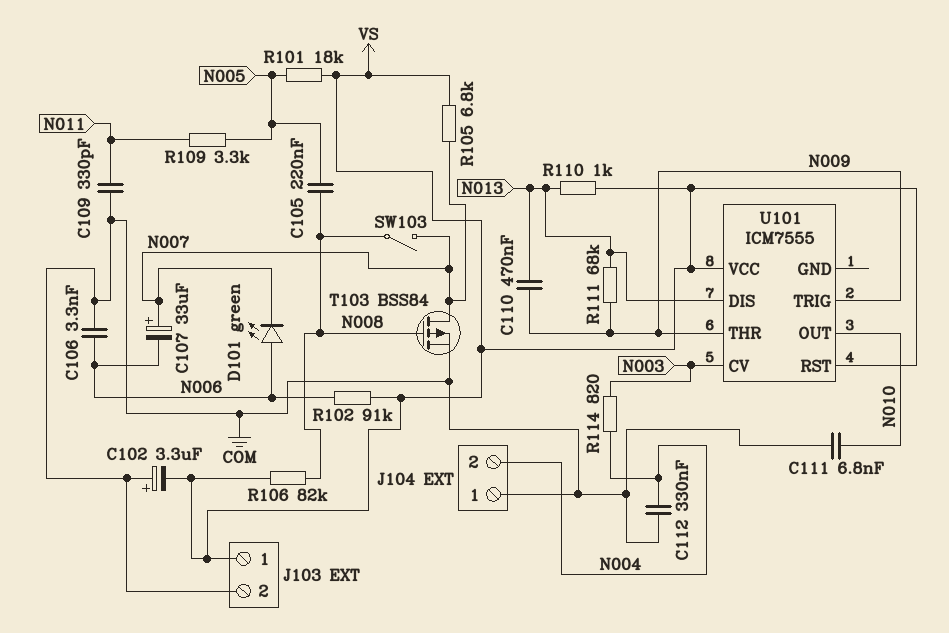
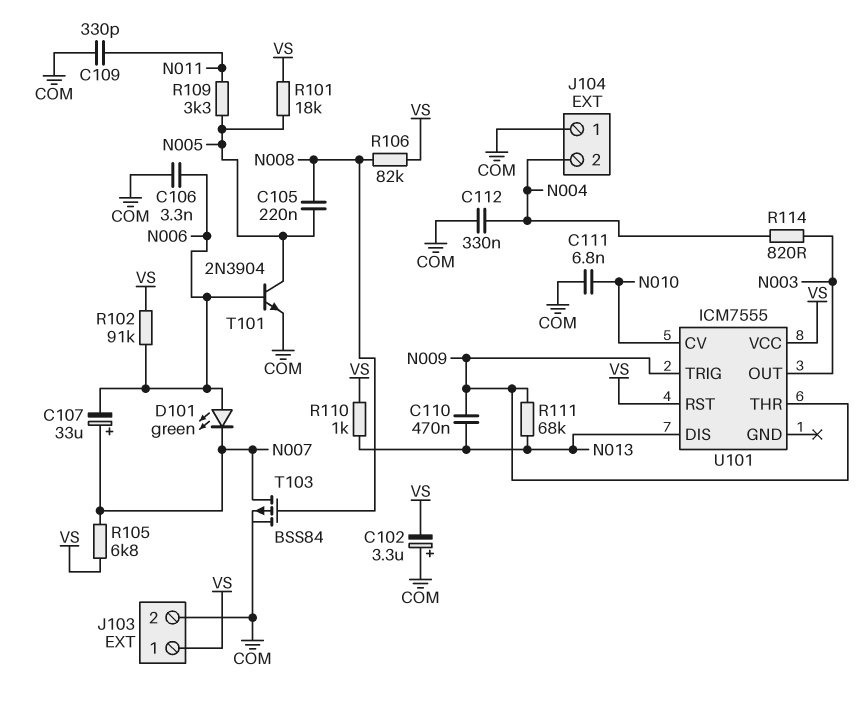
SW103: switch (N007, N008) -> none
T101: none -> NPN 2N3904 (B N006, C N005, E COM)
U101 pin CV: N003 -> N010
U101 pin OUT: N010 -> N003

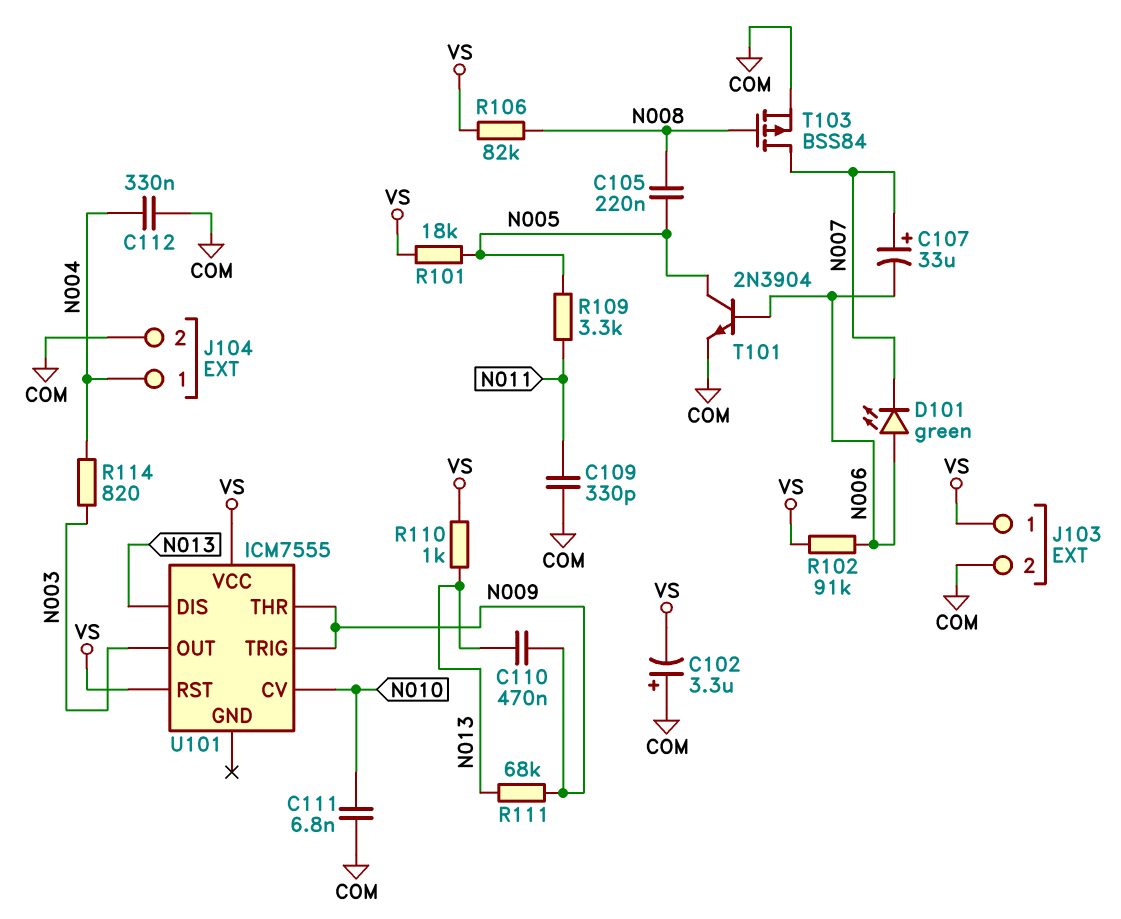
C106: 3.3nF (COM, N006) -> none
J104 pin 1: COM -> N004
J104 pin 2: N004 -> COM
R105: 6.8k (N007, VS) -> none

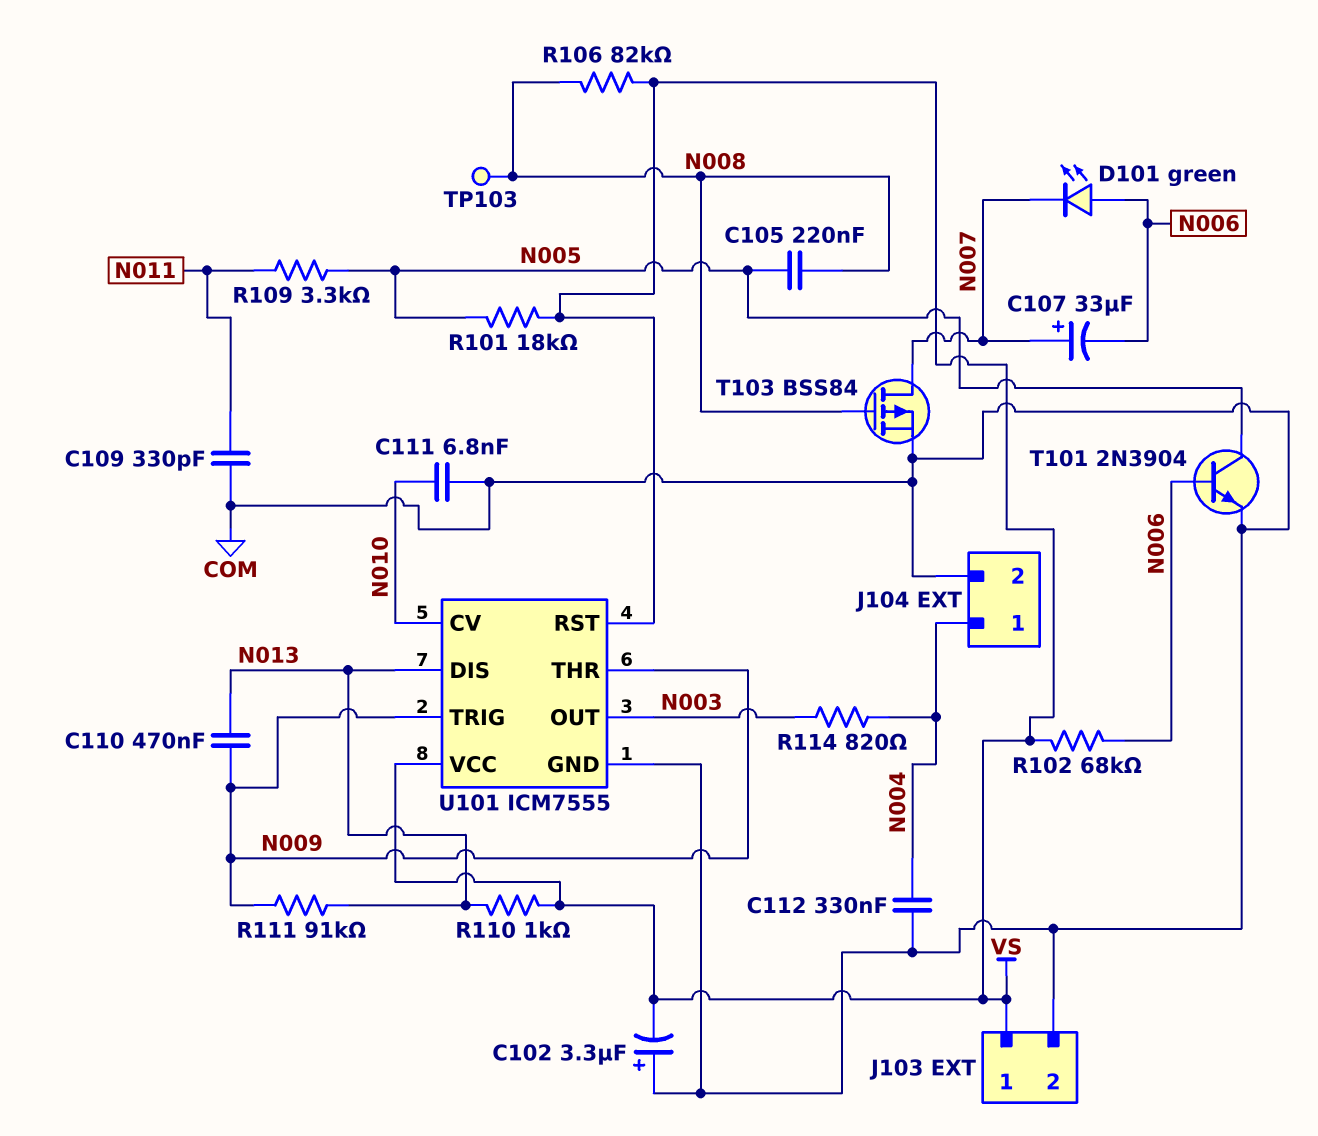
R102: 91k (N006, VS) -> 68k (N006, VS)
R111: 68k (N009, N013) -> 91k (N009, N013)
TP103: none -> test point (N008)
U101 pin GND: none -> COM

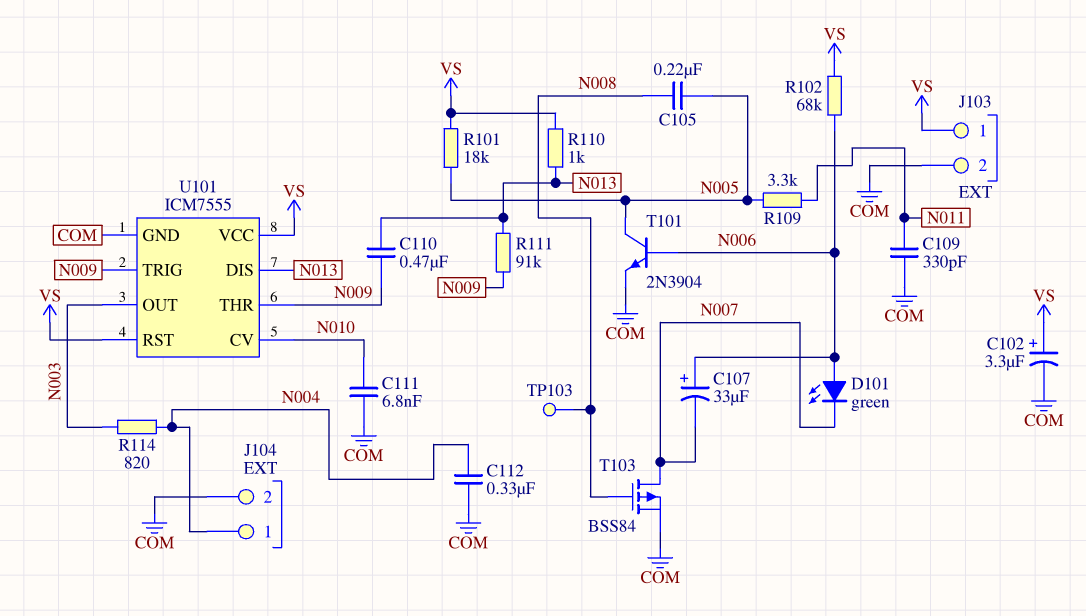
C102: 3.3uF (plus COM, minus VS) -> 3.3uF (plus VS, minus COM)
C107: 33uF (plus N007, minus N006) -> 33uF (plus N006, minus N007)
R106: 82k (N008, VS) -> none

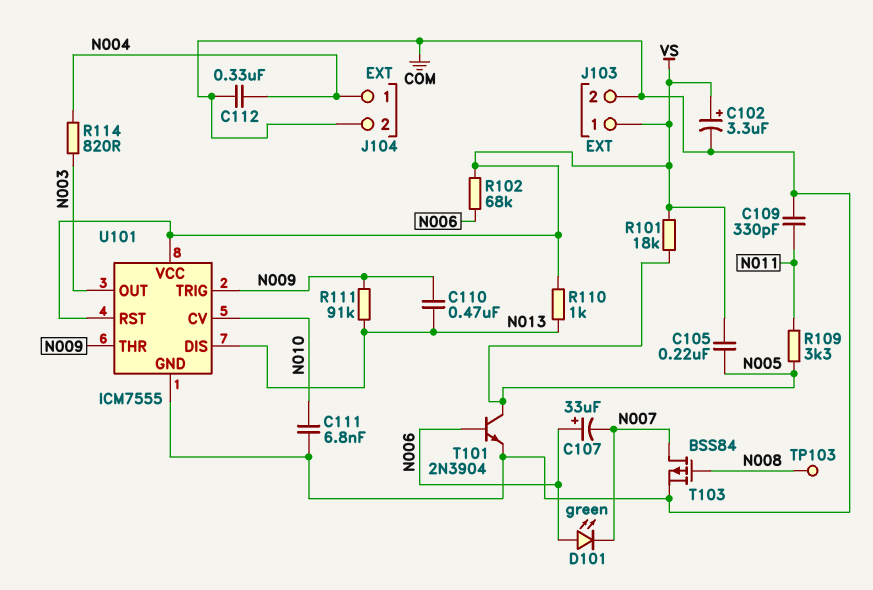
C105: 220nF (N005, N008) -> 220nF (N005, VS)

